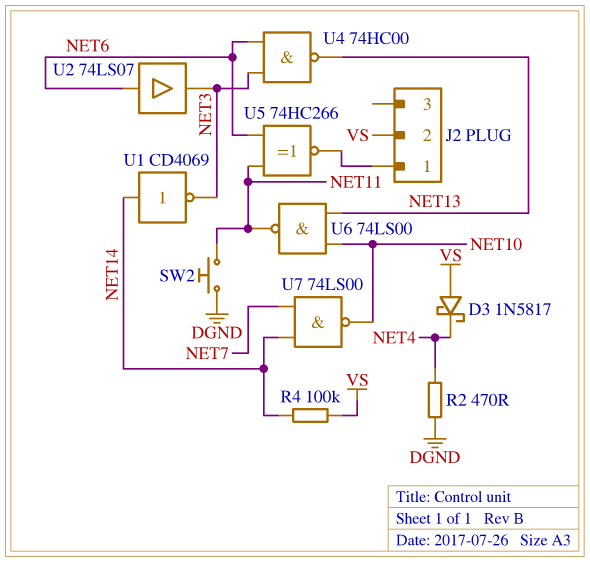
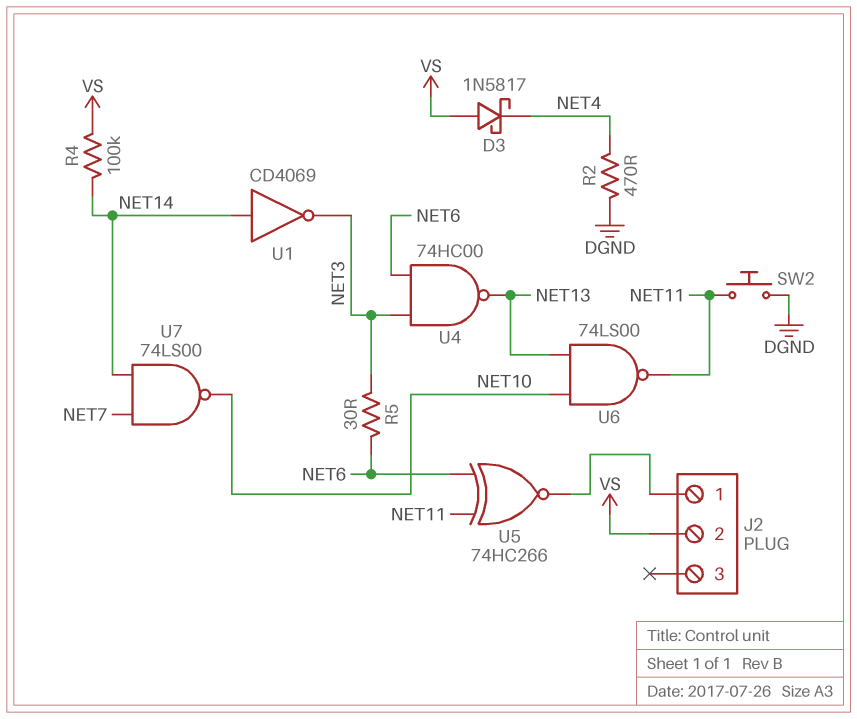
R5: none -> 30 (NET3, NET6)
U2: buffer 74LS07 (in NET6, out NET3) -> none

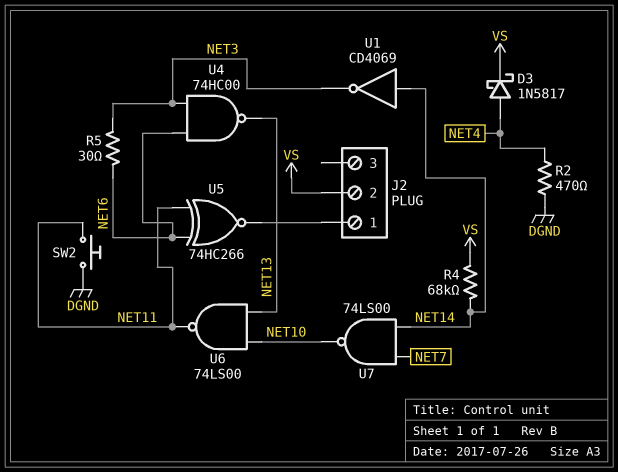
D3: schottky 1N5817 (A VS, K NET4) -> schottky 1N5817 (A NET4, K VS)
R4: 100k (NET14, VS) -> 68k (NET14, VS)

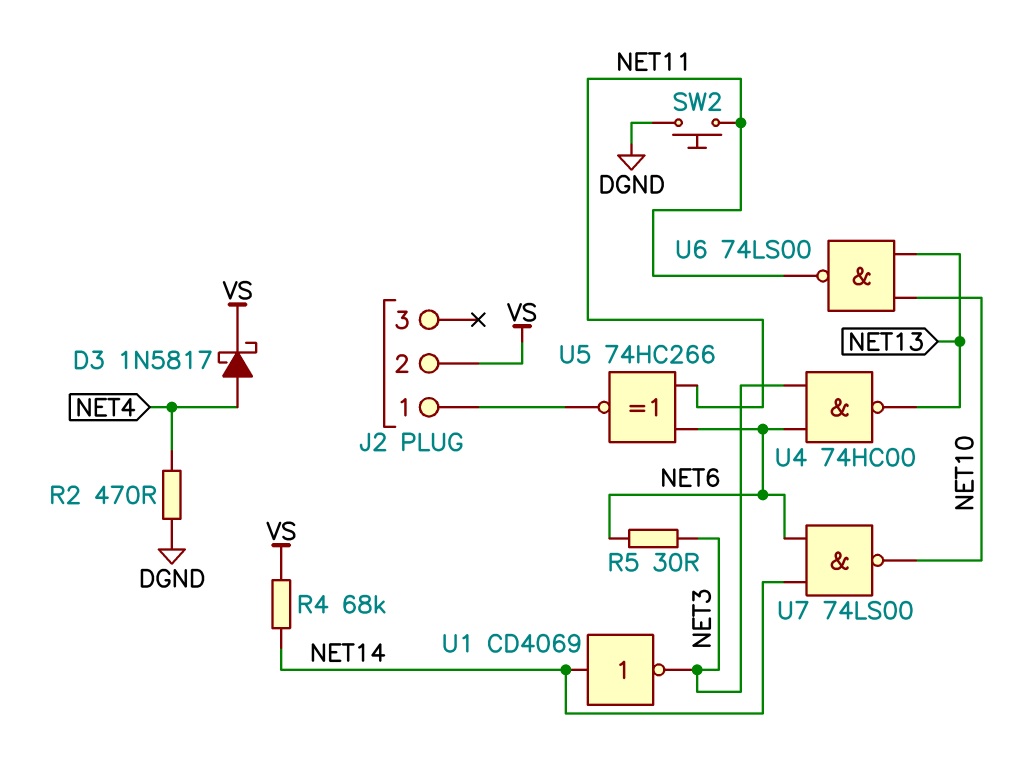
U7: NAND 74LS00 (in NET7, in NET14, out NET10) -> NAND 74LS00 (in NET6, in NET14, out NET10)

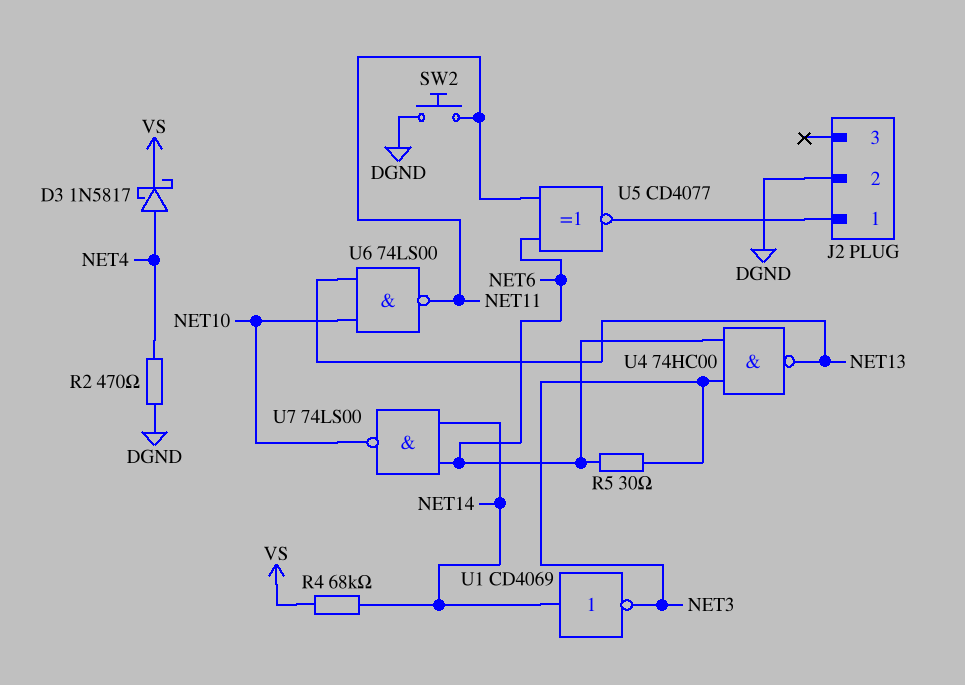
J2 pin 2: VS -> DGND
U5: XNOR 74HC266 (in NET6, in NET11, out J2/1) -> XNOR CD4077 (in NET6, in NET11, out J2/1)

